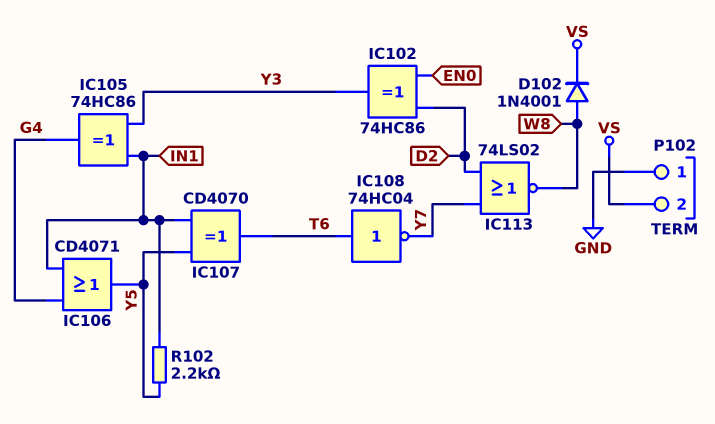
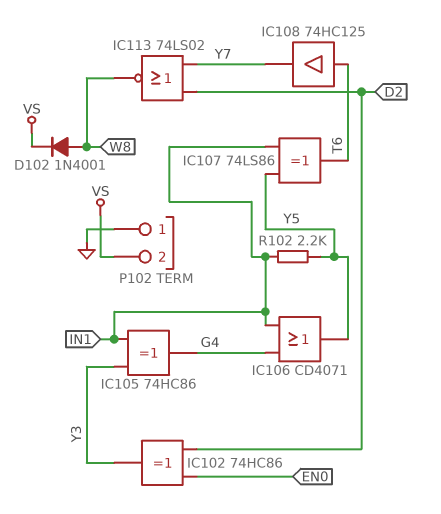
IC107: XOR CD4070 (in IN1, in Y5, out T6) -> XOR 74LS86 (in IN1, in Y5, out T6)
IC108: NOT 74HC04 (in T6, out Y7) -> buffer 74HC125 (in T6, out Y7)

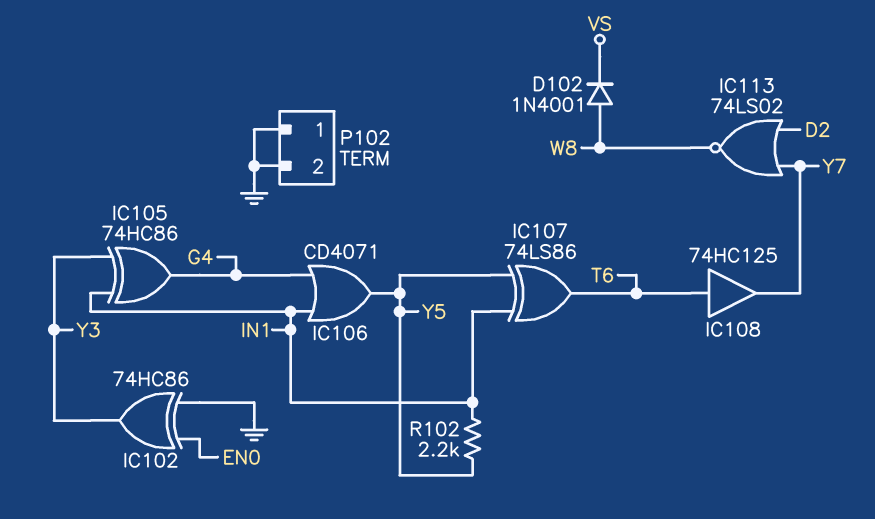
IC102: XOR 74HC86 (in D2, in EN0, out Y3) -> XOR 74HC86 (in EN0, in GND, out Y3)
P102 pin 2: VS -> GND

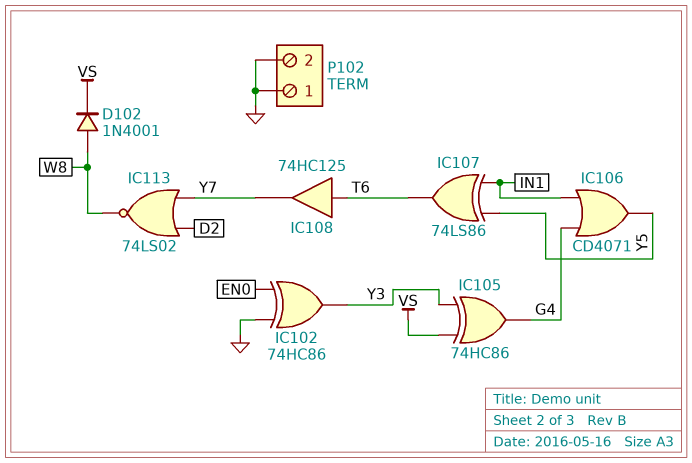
IC105: XOR 74HC86 (in IN1, in Y3, out G4) -> XOR 74HC86 (in VS, in Y3, out G4)
R102: 2.2k (IN1, Y5) -> none

